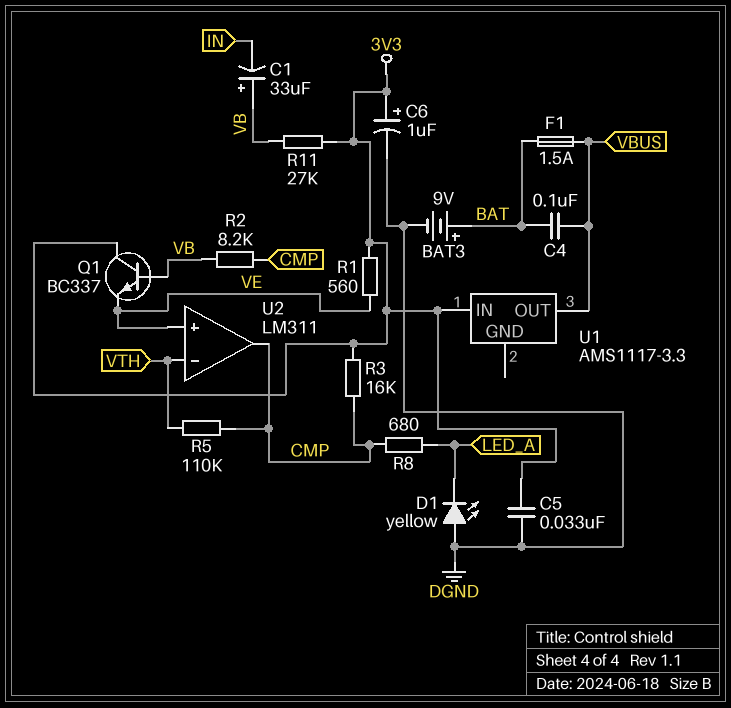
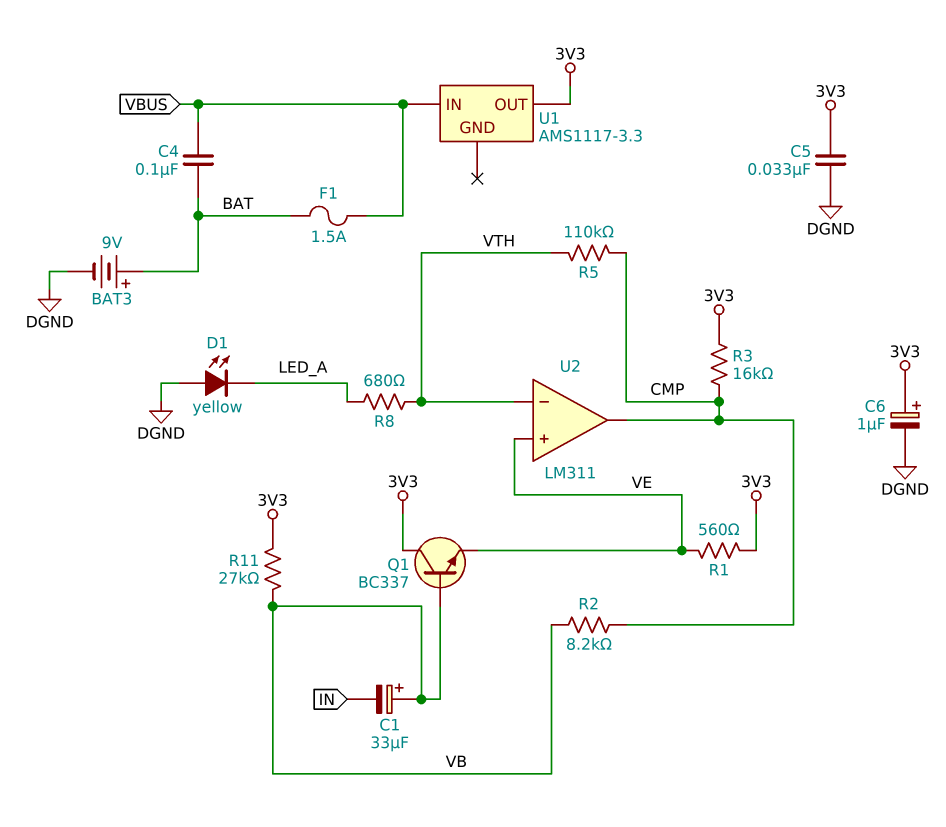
R8: 680 (CMP, LED_A) -> 680 (LED_A, VTH)
U1 pin IN: 3V3 -> VBUS
U1 pin OUT: VBUS -> 3V3

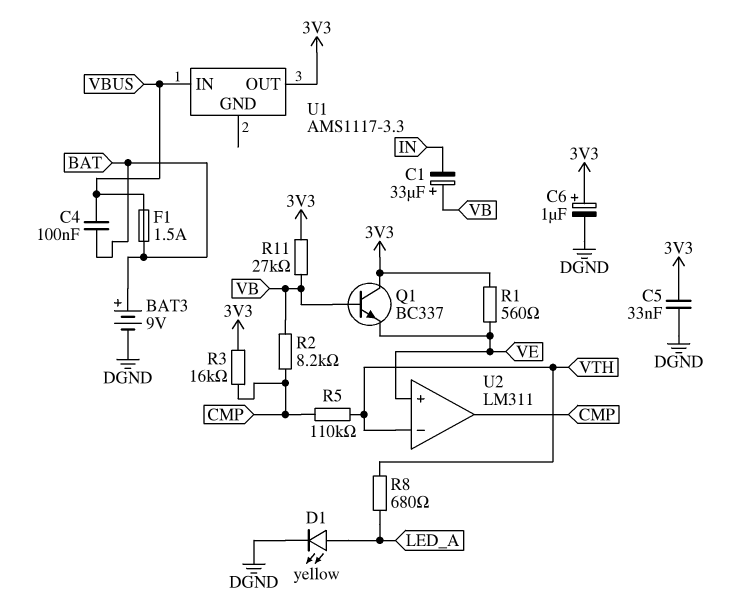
D1: LED yellow (A DGND, K LED_A) -> LED yellow (A LED_A, K DGND)

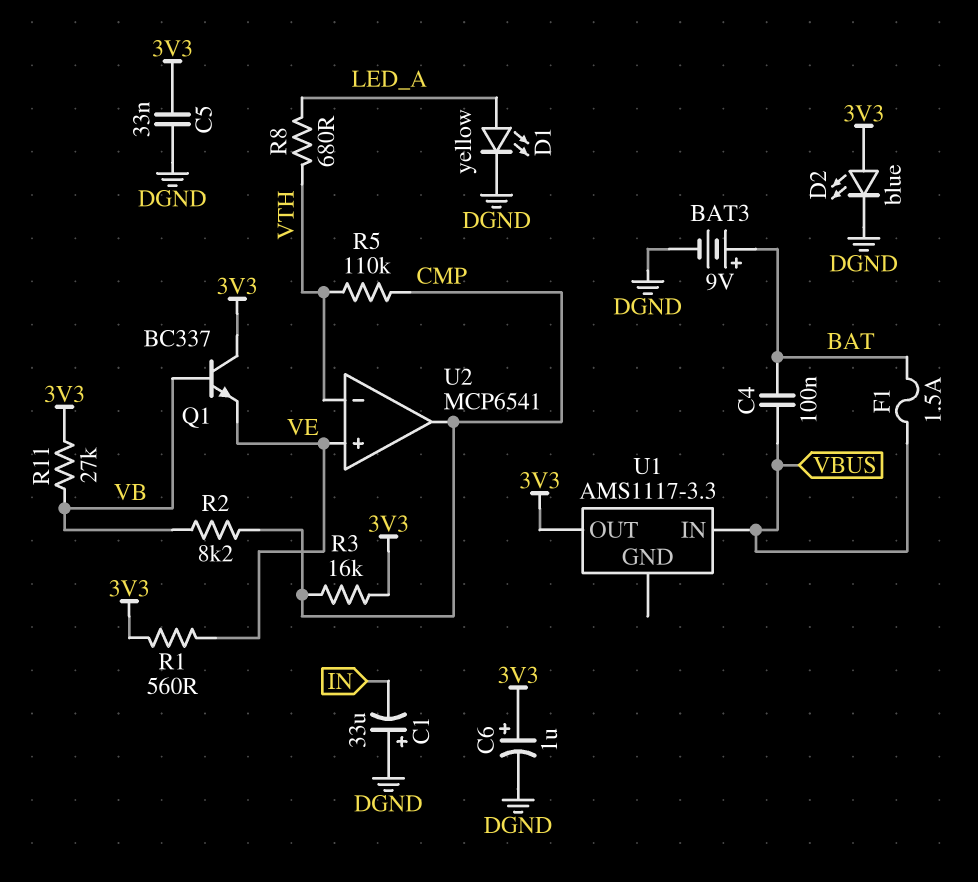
C1: 33uF (plus VB, minus IN) -> 33uF (plus DGND, minus IN)
D2: none -> LED blue (A 3V3, K DGND)
U2: LM311 -> MCP6541

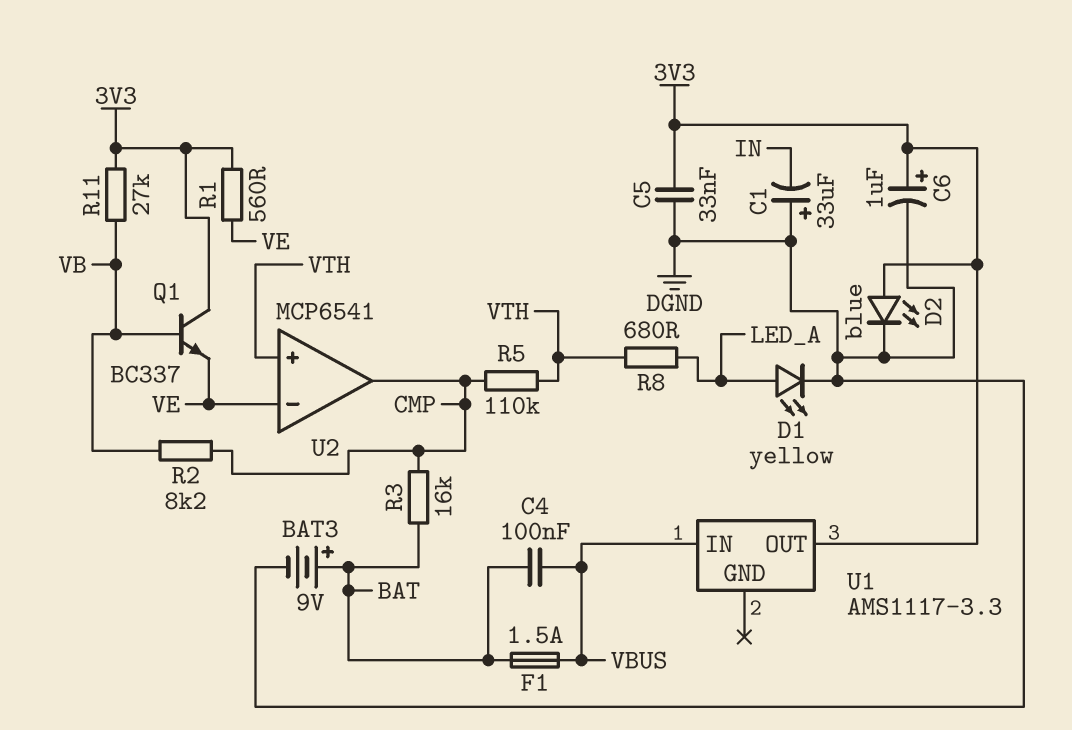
R3: 16k (3V3, CMP) -> 16k (BAT, CMP)
U2 pin in+: VE -> VTH
U2 pin in-: VTH -> VE

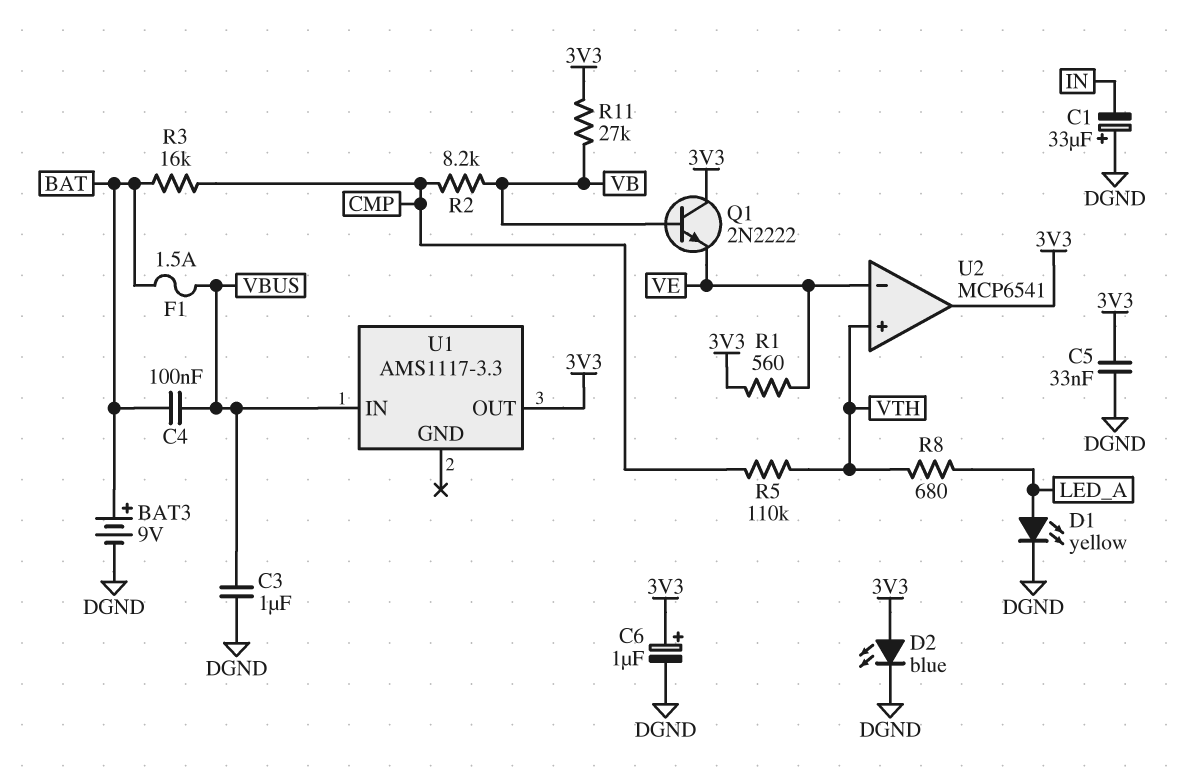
C3: none -> 1uF (DGND, VBUS)
Q1: NPN BC337 (B VB, C 3V3, E VE) -> NPN 2N2222 (B VB, C 3V3, E VE)
U2 pin out: CMP -> 3V3

